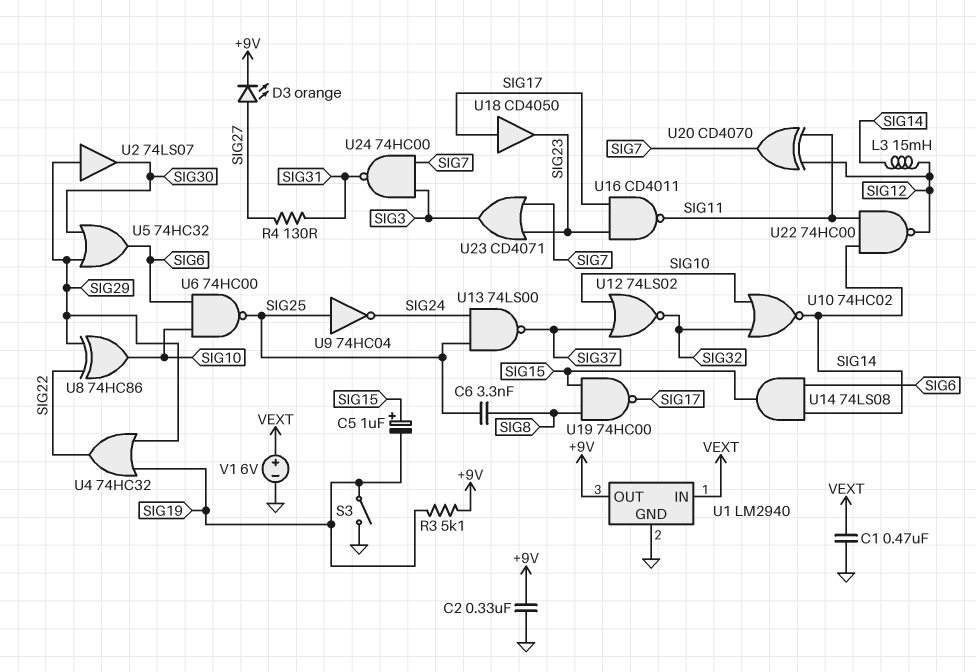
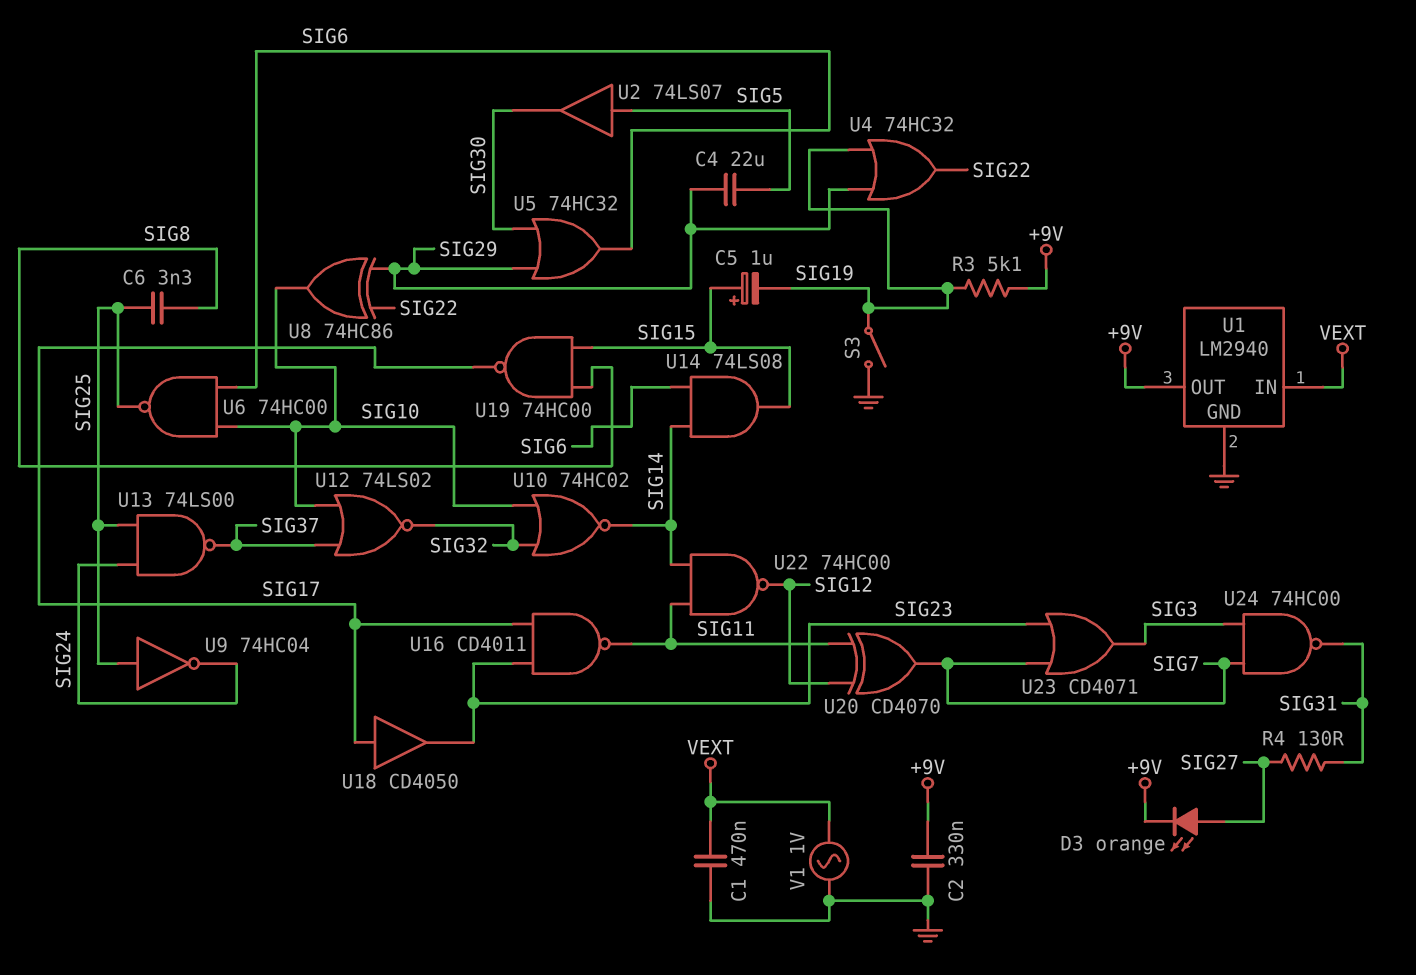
C4: none -> 22uF (SIG5, SIG29)
L3: 15mH (SIG12, SIG14) -> none
U2: buffer 74LS07 (in SIG29, out SIG30) -> buffer 74LS07 (in SIG5, out SIG30)
V1: 6V (plus VEXT, minus GND) -> AC 1V (GND, VEXT)

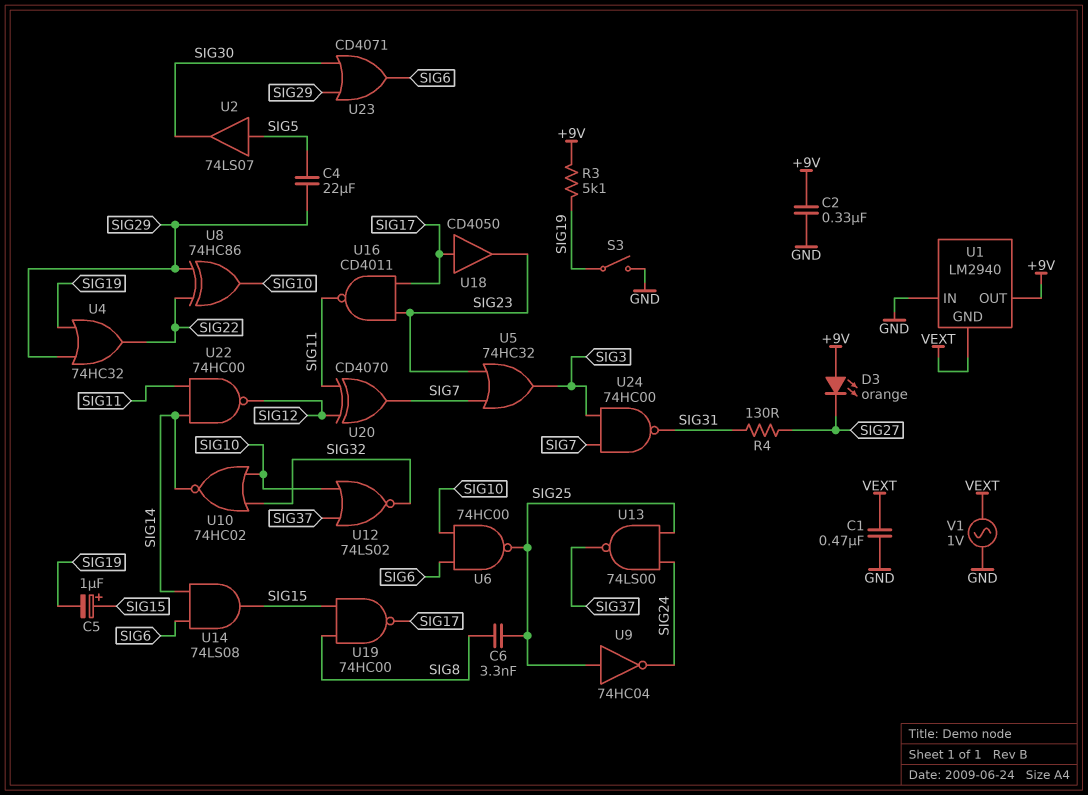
D3: LED orange (A SIG27, K +9V) -> LED orange (A +9V, K SIG27)
U1 pin GND: GND -> VEXT
U1 pin IN: VEXT -> GND
U5: OR 74HC32 (in SIG29, in SIG30, out SIG6) -> OR 74HC32 (in SIG7, in SIG23, out SIG3)
U23: OR CD4071 (in SIG7, in SIG23, out SIG3) -> OR CD4071 (in SIG29, in SIG30, out SIG6)

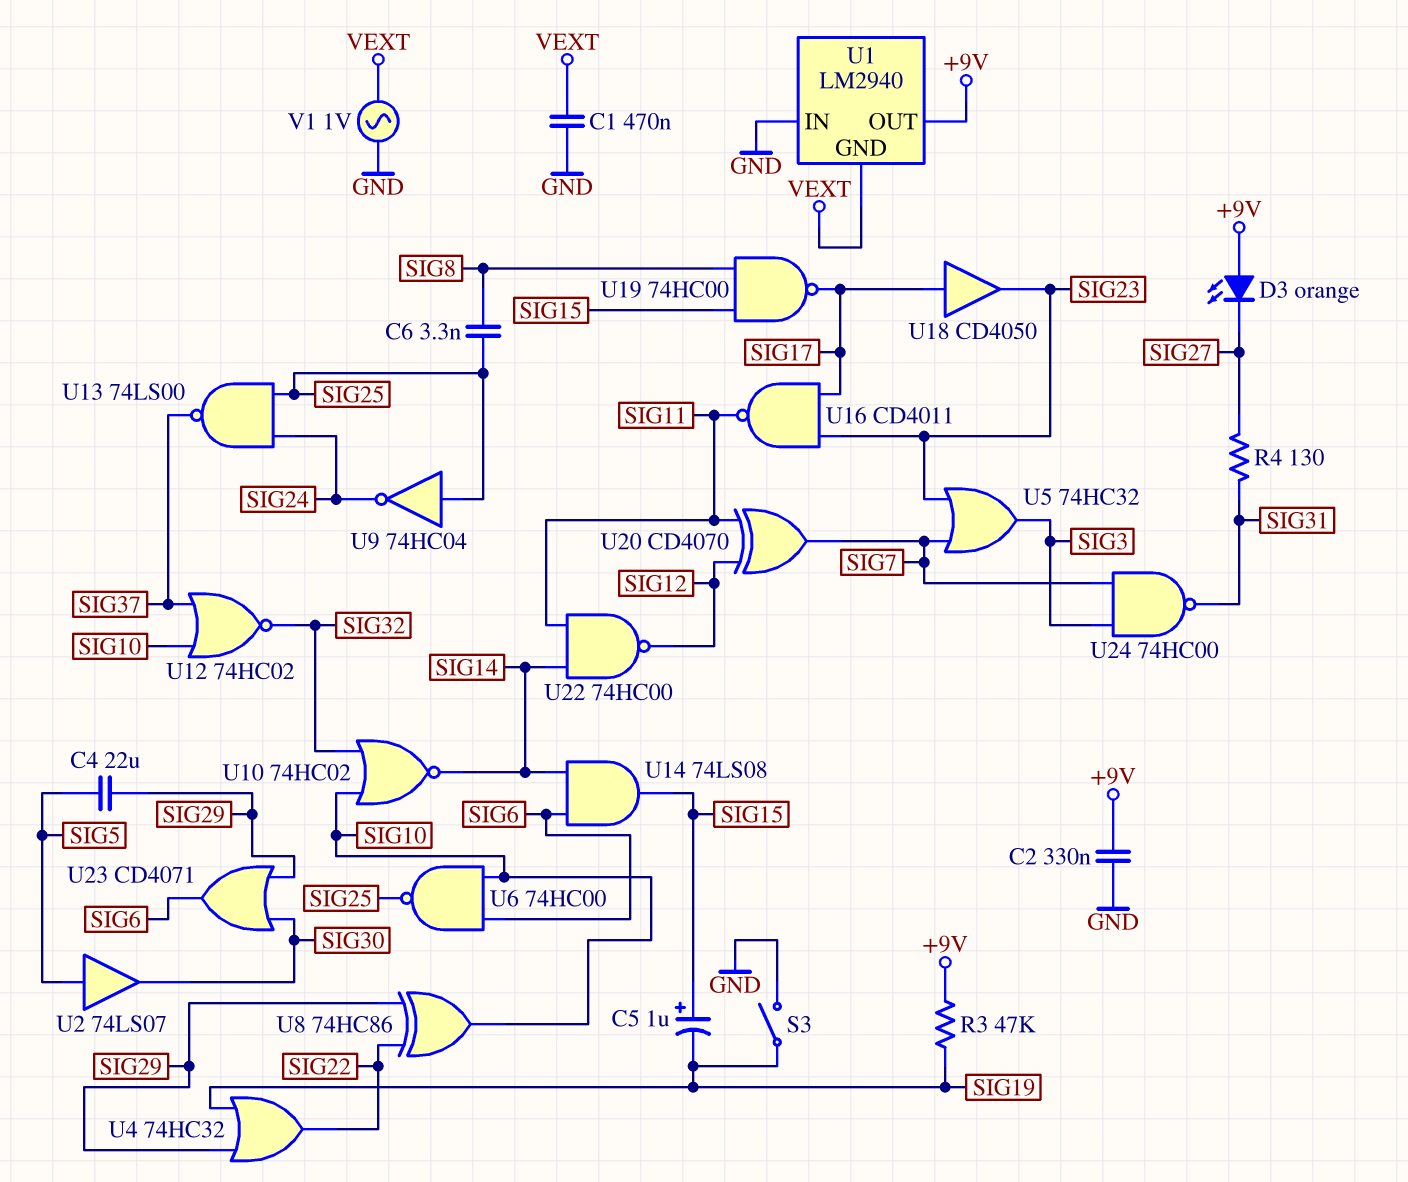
R3: 5.1k (+9V, SIG19) -> 47k (+9V, SIG19)
U12: NOR 74LS02 (in SIG10, in SIG37, out SIG32) -> NOR 74HC02 (in SIG10, in SIG37, out SIG32)

